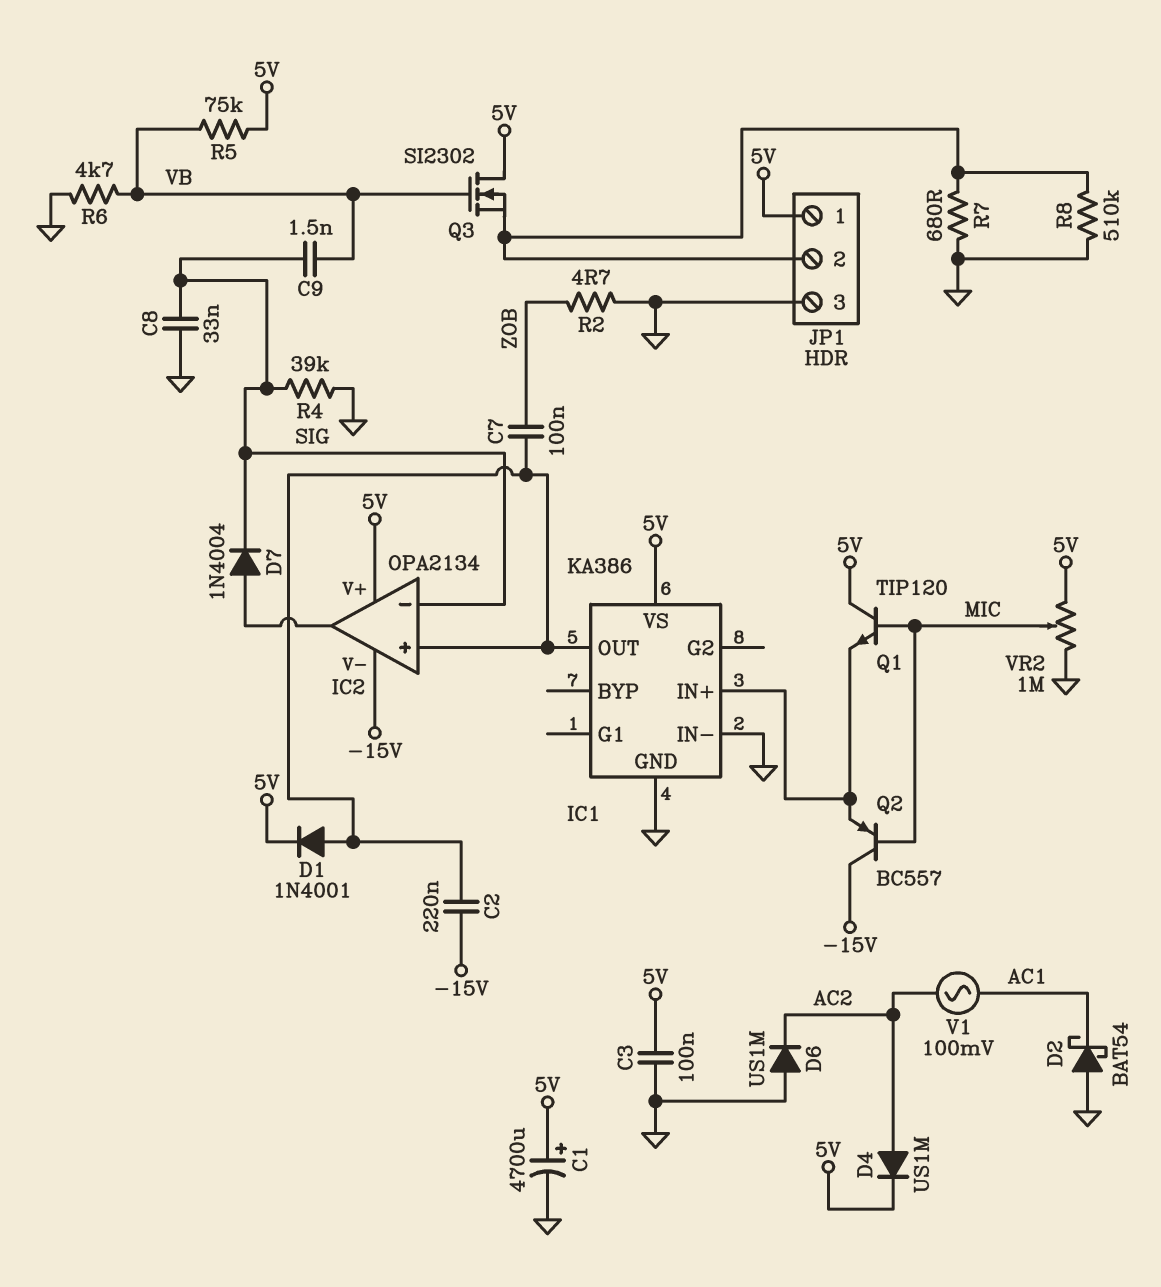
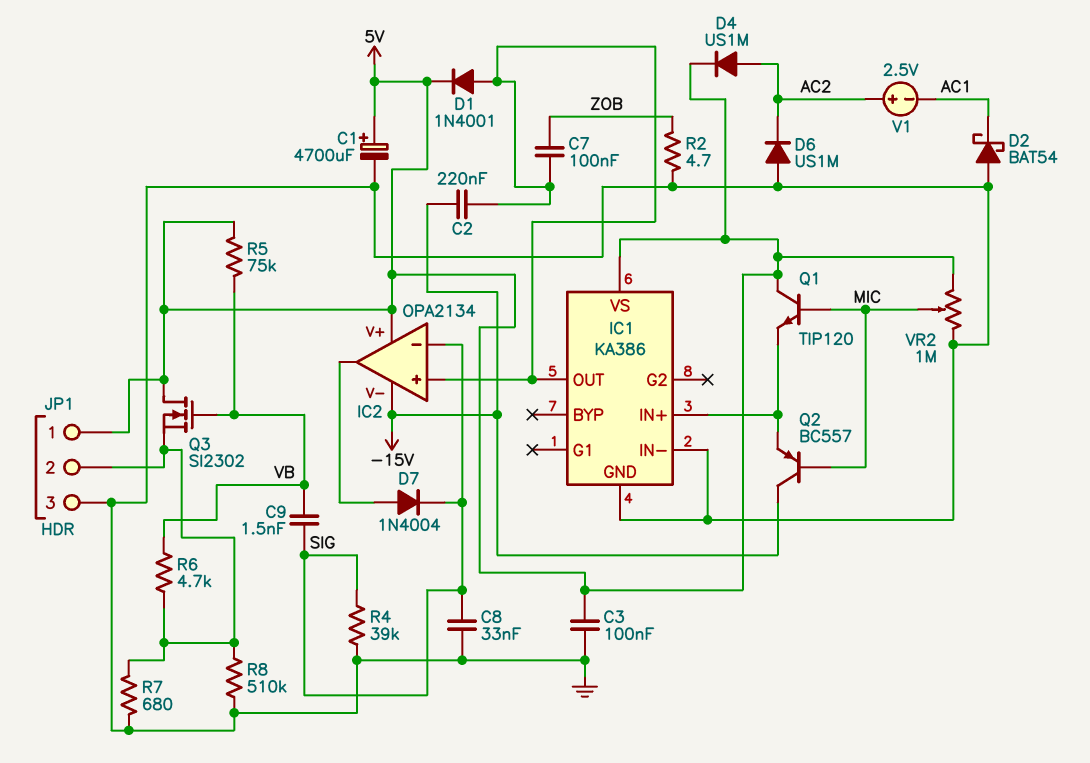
R6: 4.7k (GND, VB) -> 4.7k (JP1/2, VB)
V1: AC 100mV (AC1, AC2) -> 2.5V (plus AC2, minus AC1)

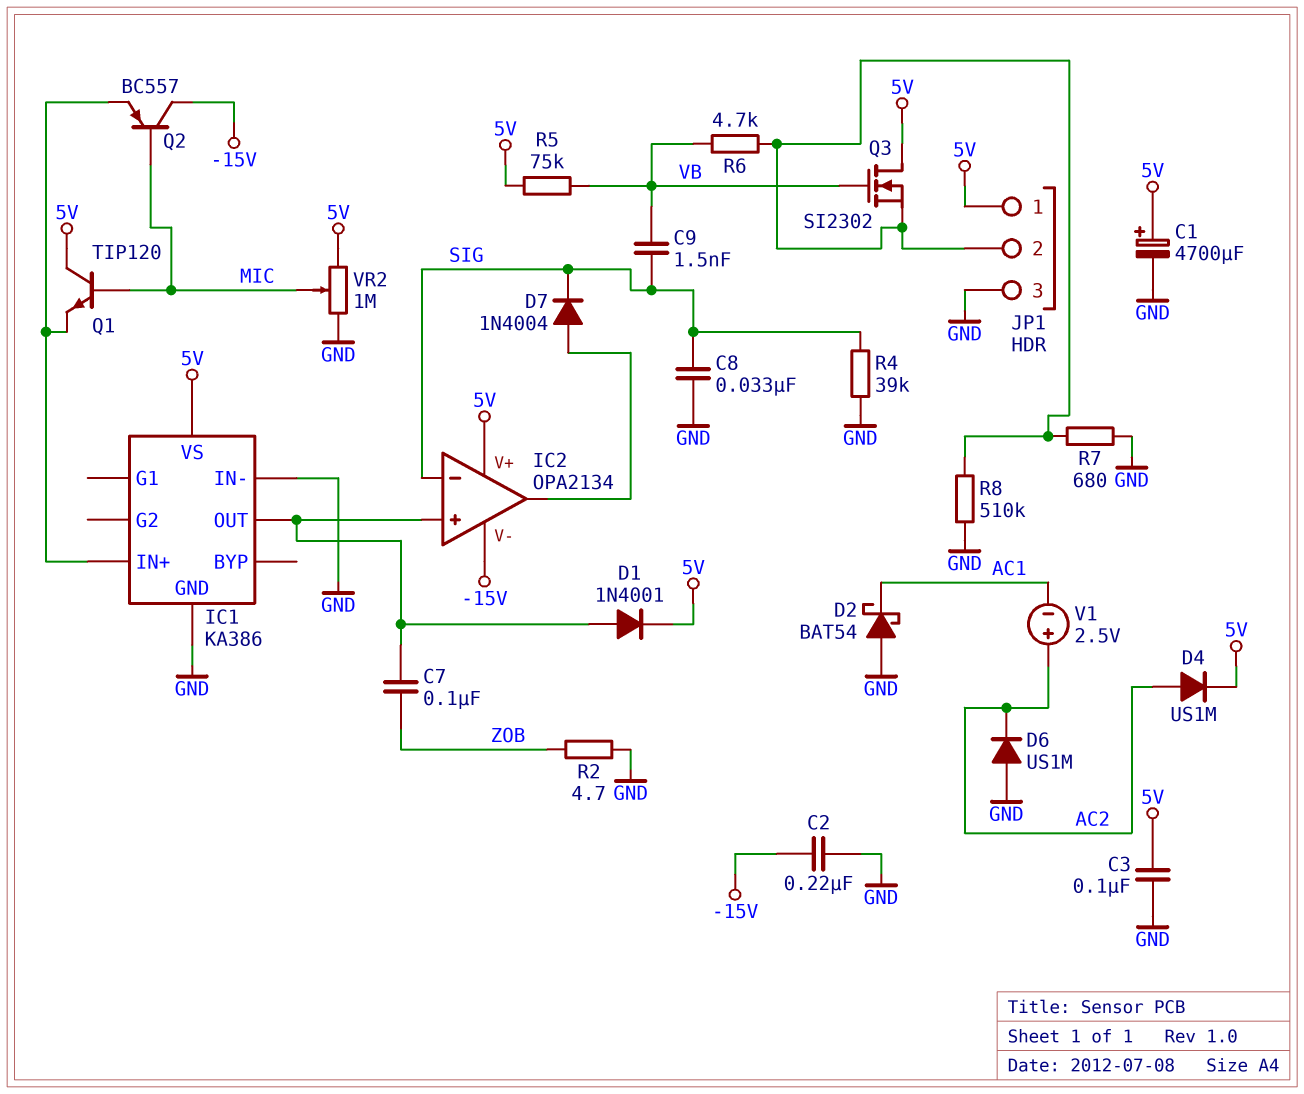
C2: 220nF (-15V, IC1/OUT) -> 220nF (-15V, GND)

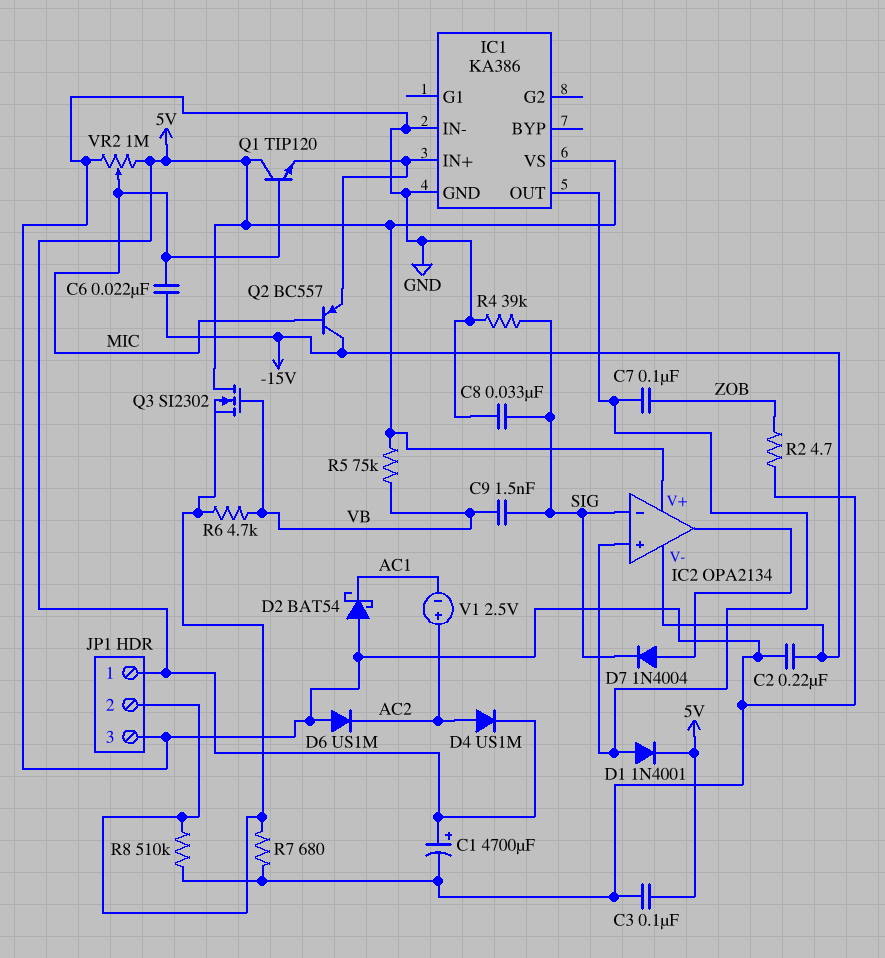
C6: none -> 22nF (-15V, MIC)

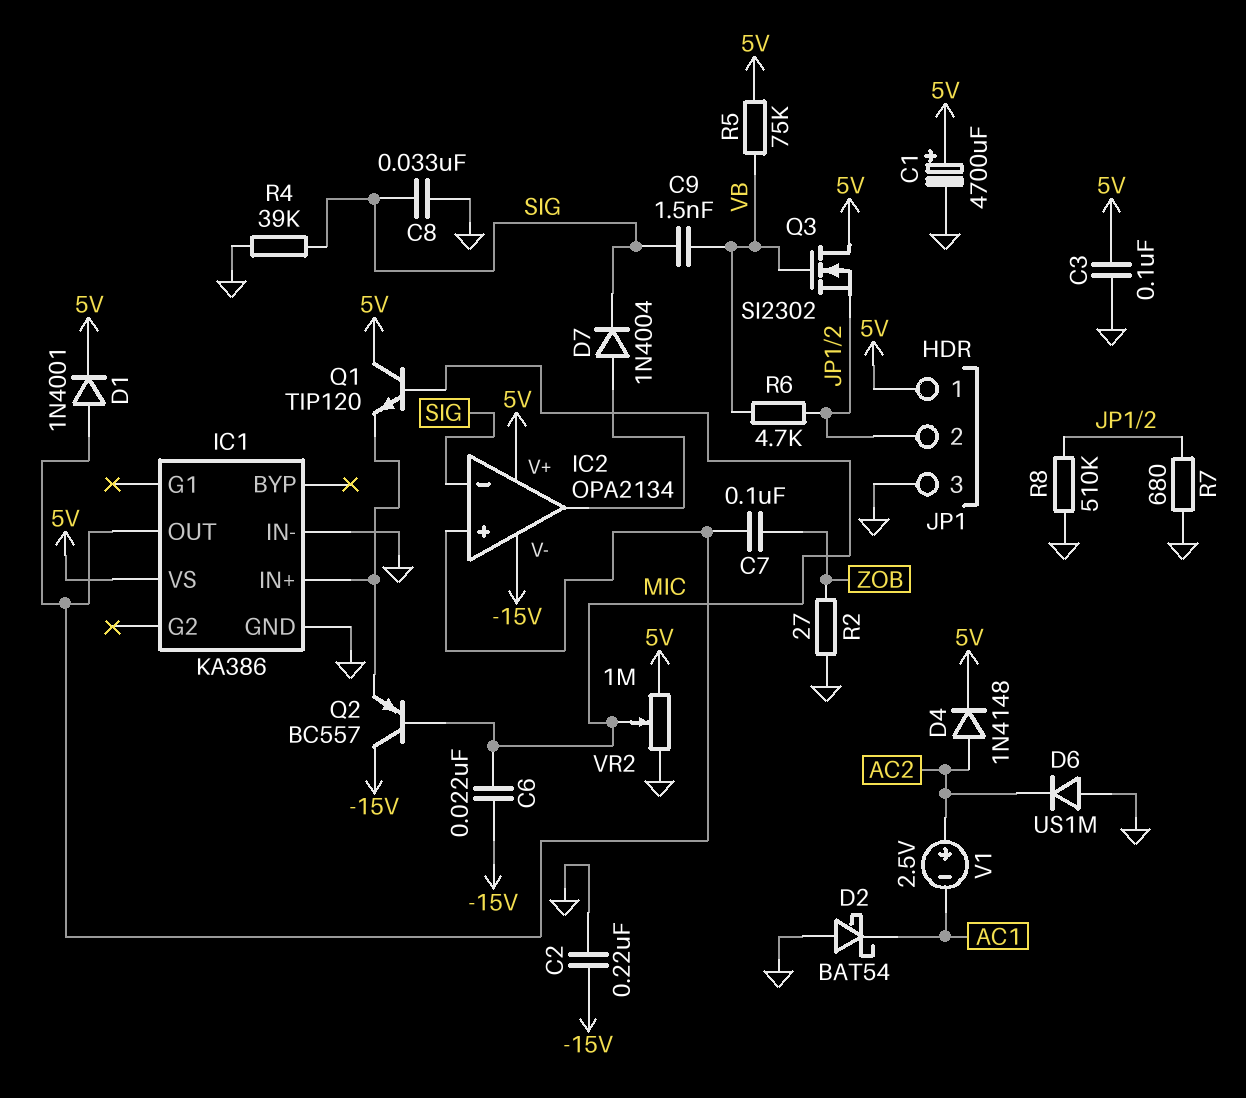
D4: diode US1M (A AC2, K 5V) -> diode 1N4148 (A AC2, K 5V)
R2: 4.7 (GND, ZOB) -> 27 (GND, ZOB)

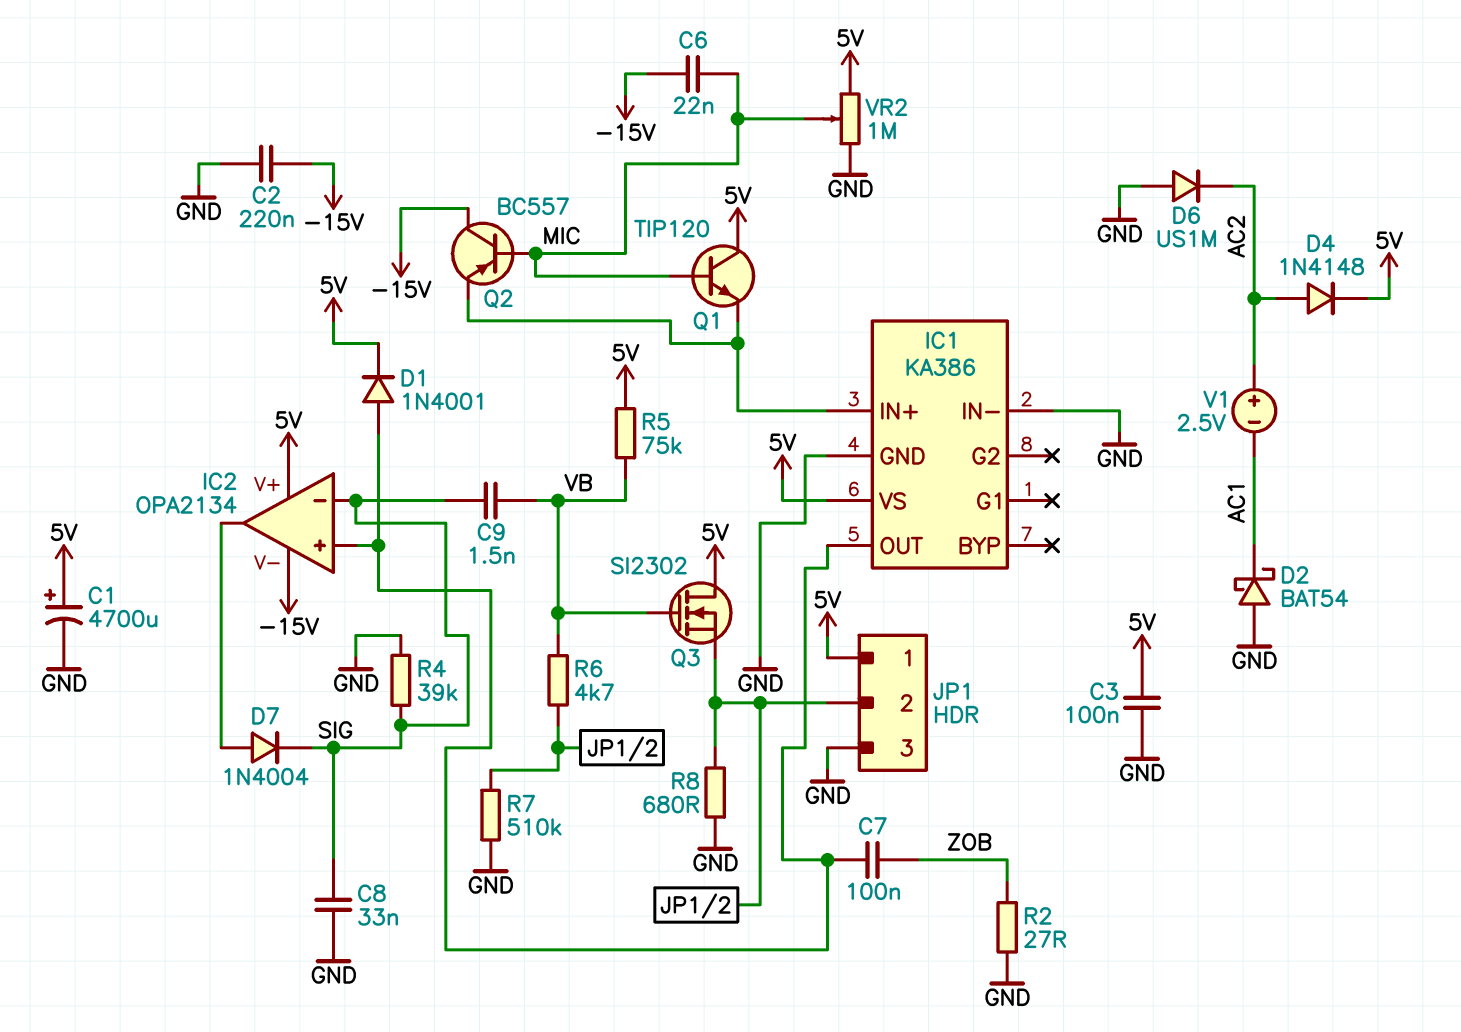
R7: 680 (GND, JP1/2) -> 510k (GND, JP1/2)
R8: 510k (GND, JP1/2) -> 680 (GND, JP1/2)

